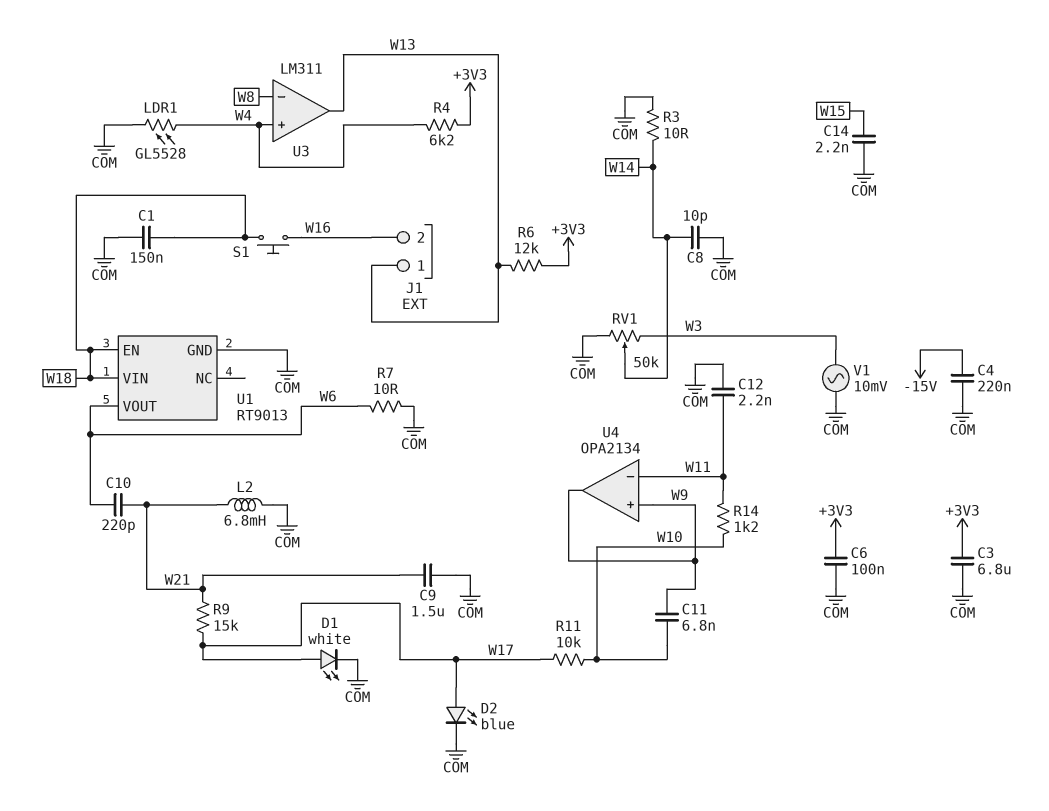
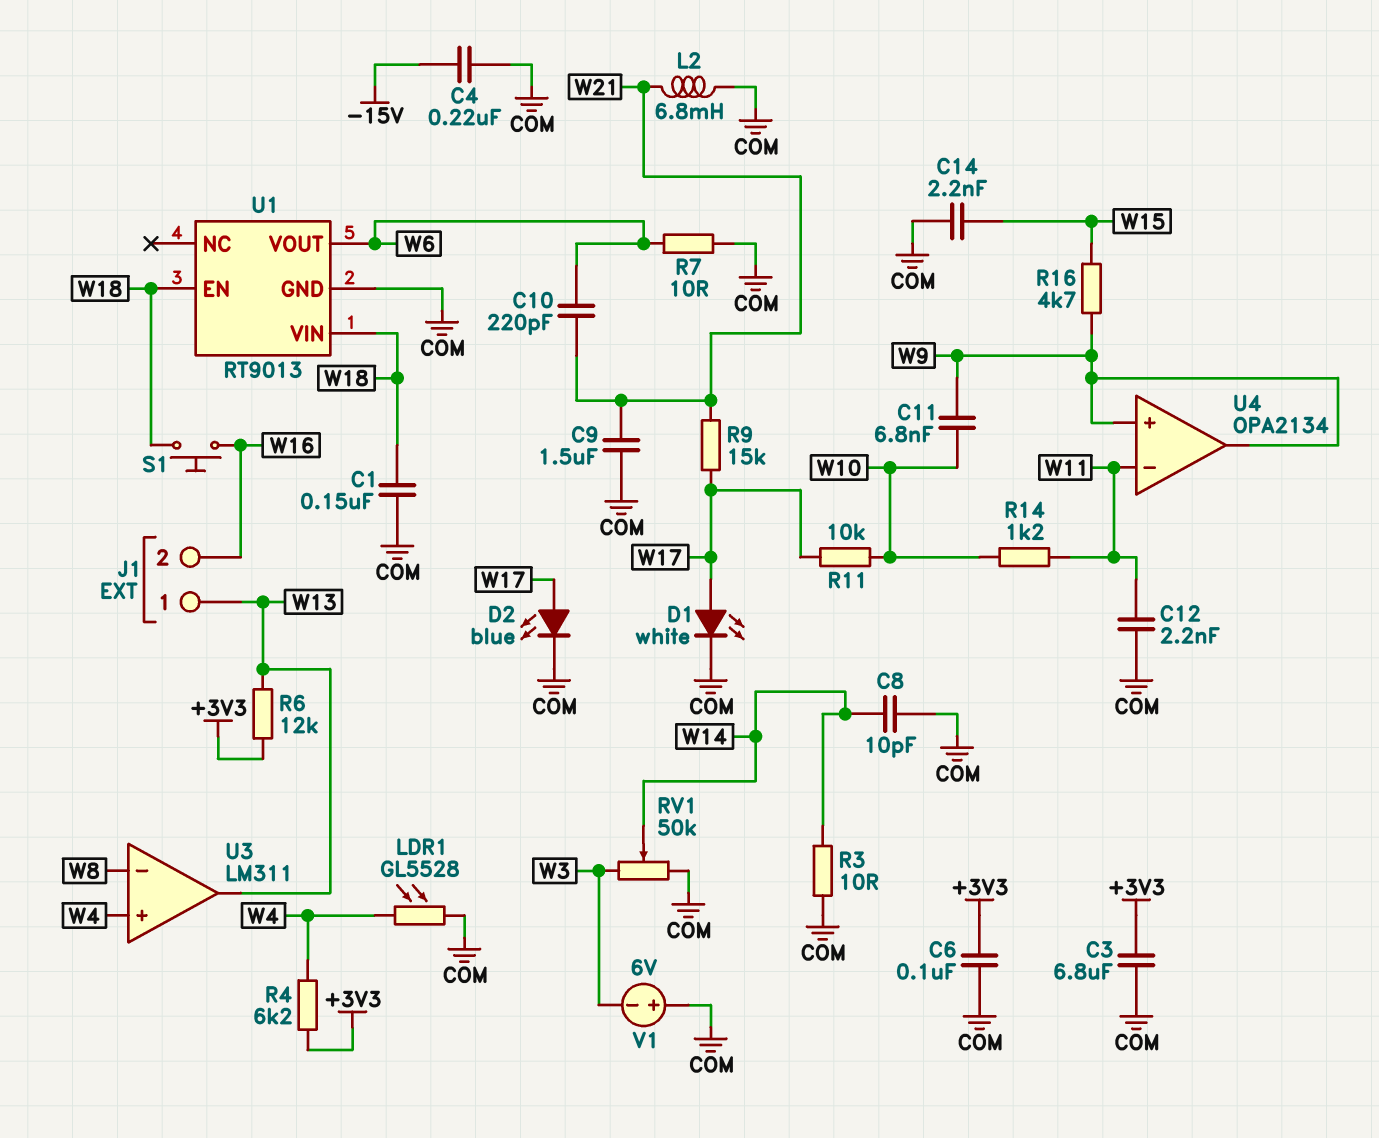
R16: none -> 4.7k (W9, W15)
V1: AC 10mV (COM, W3) -> 6V (plus COM, minus W3)

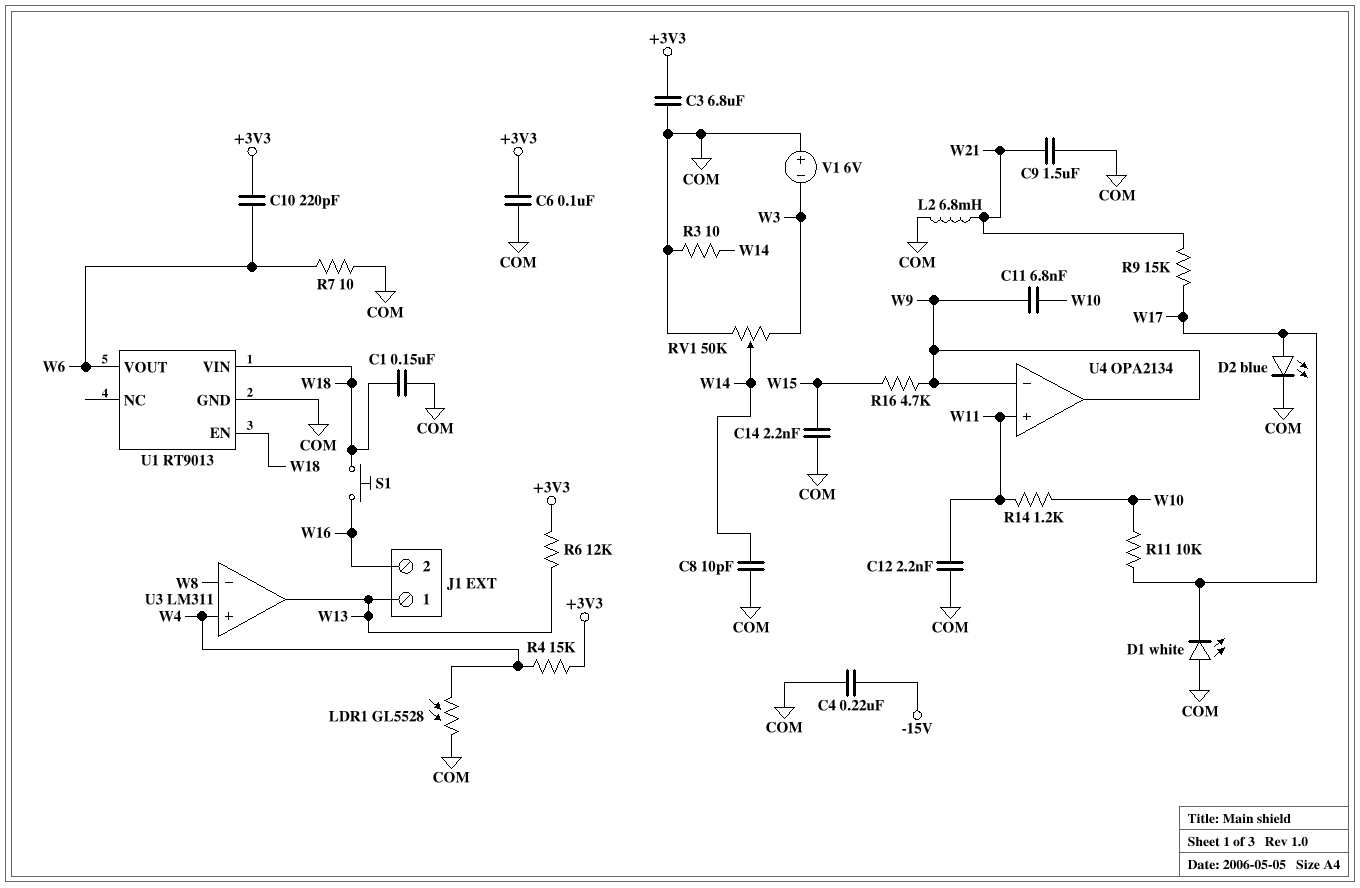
C10: 220pF (W6, W21) -> 220pF (+3V3, W6)
D1: LED white (A W17, K COM) -> LED white (A COM, K W17)
R4: 6.2k (+3V3, W4) -> 15k (+3V3, W4)
U4 pin in+: W9 -> W11
U4 pin in-: W11 -> W9

